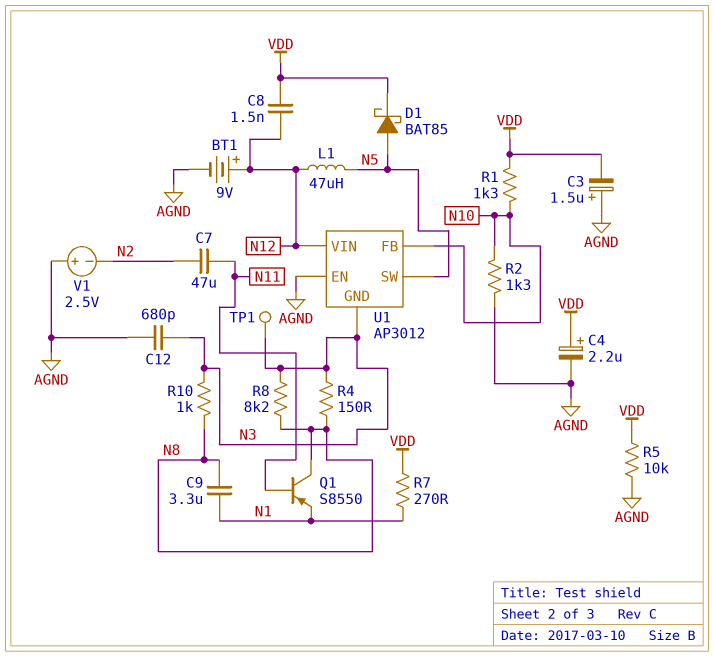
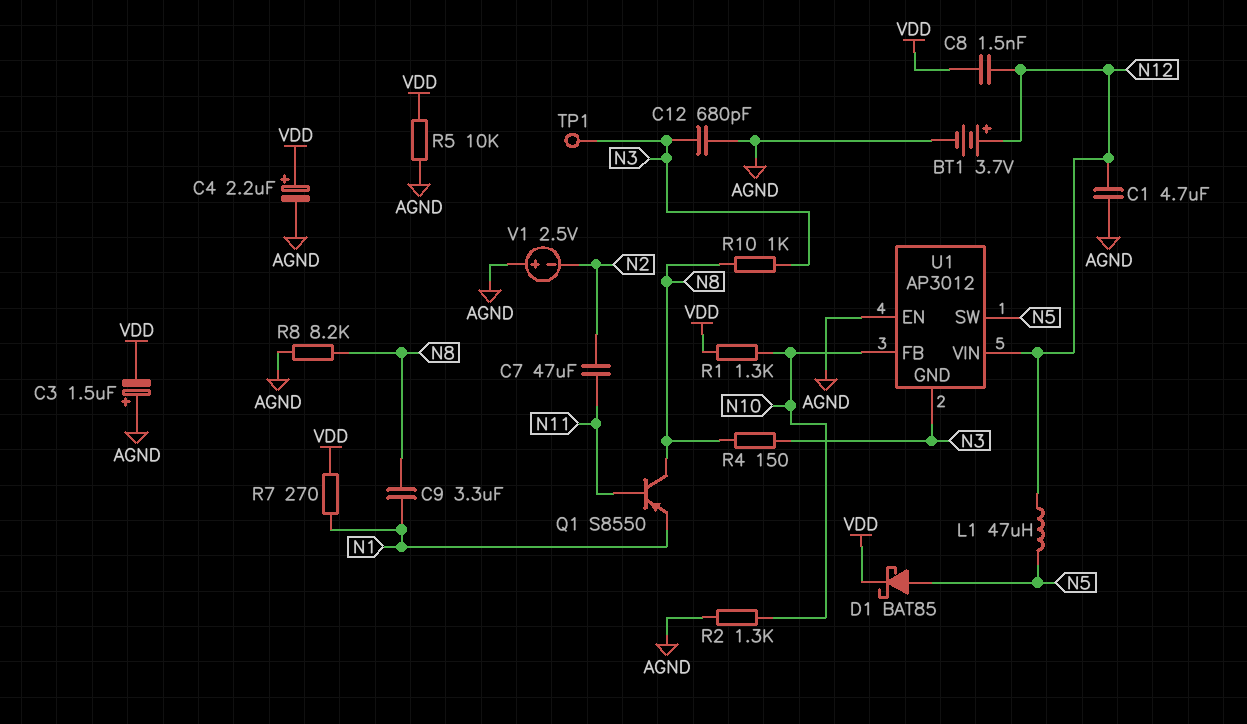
BT1: 9V (plus N12, minus AGND) -> 3.7V (plus N12, minus AGND)
C1: none -> 4.7uF (AGND, N12)
R8: 8.2k (N3, N8) -> 8.2k (AGND, N8)

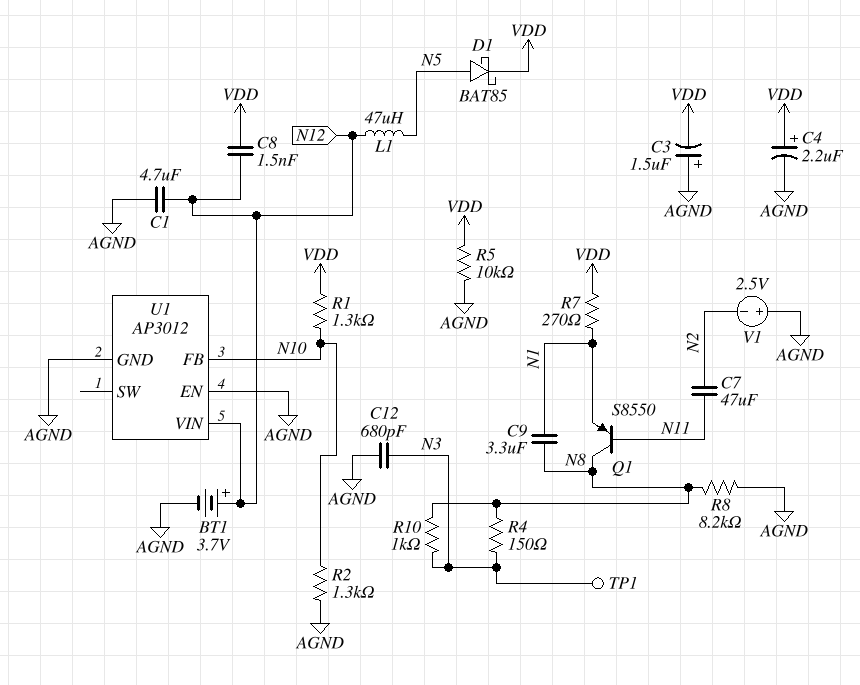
U1 pin GND: N3 -> AGND
U1 pin SW: N5 -> none

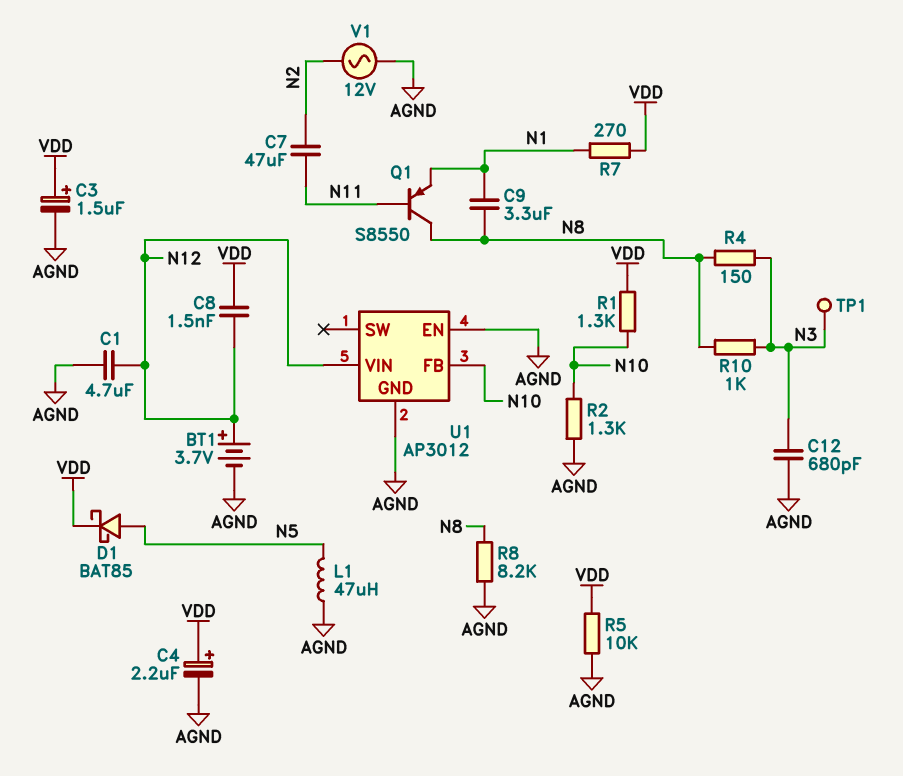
C3: 1.5uF (plus AGND, minus VDD) -> 1.5uF (plus VDD, minus AGND)
L1: 47uH (N5, N12) -> 47uH (AGND, N5)
V1: 2.5V (plus AGND, minus N2) -> AC 12V (AGND, N2)

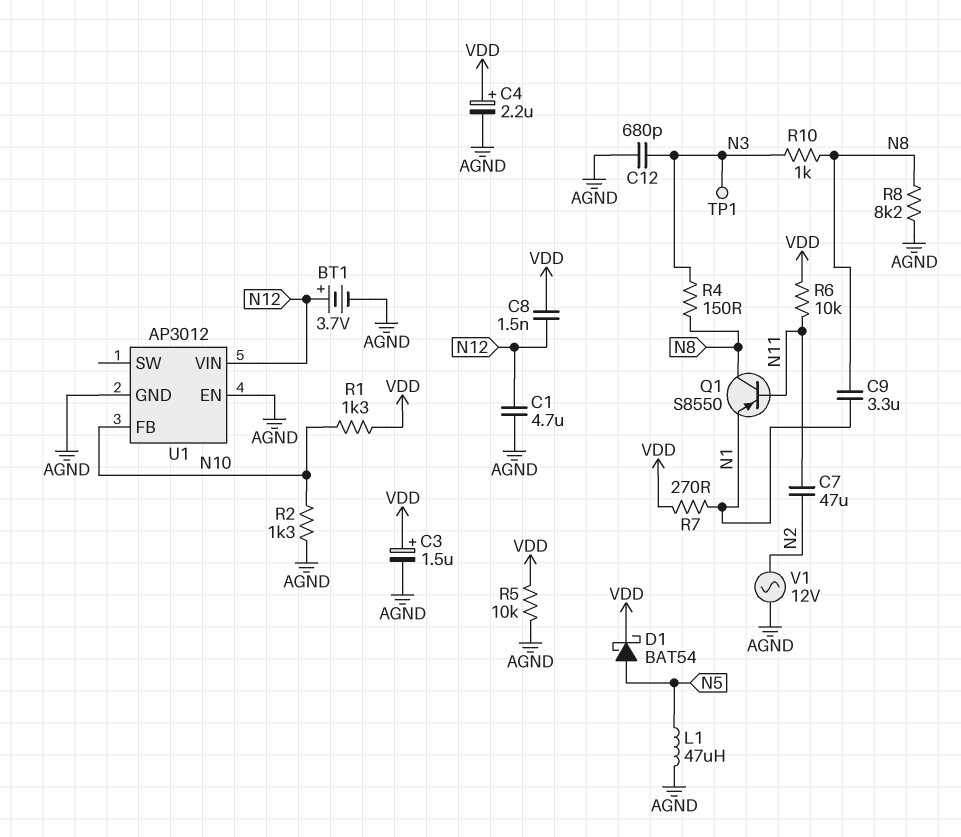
D1: schottky BAT85 (A N5, K VDD) -> schottky BAT54 (A N5, K VDD)
R6: none -> 10k (N11, VDD)

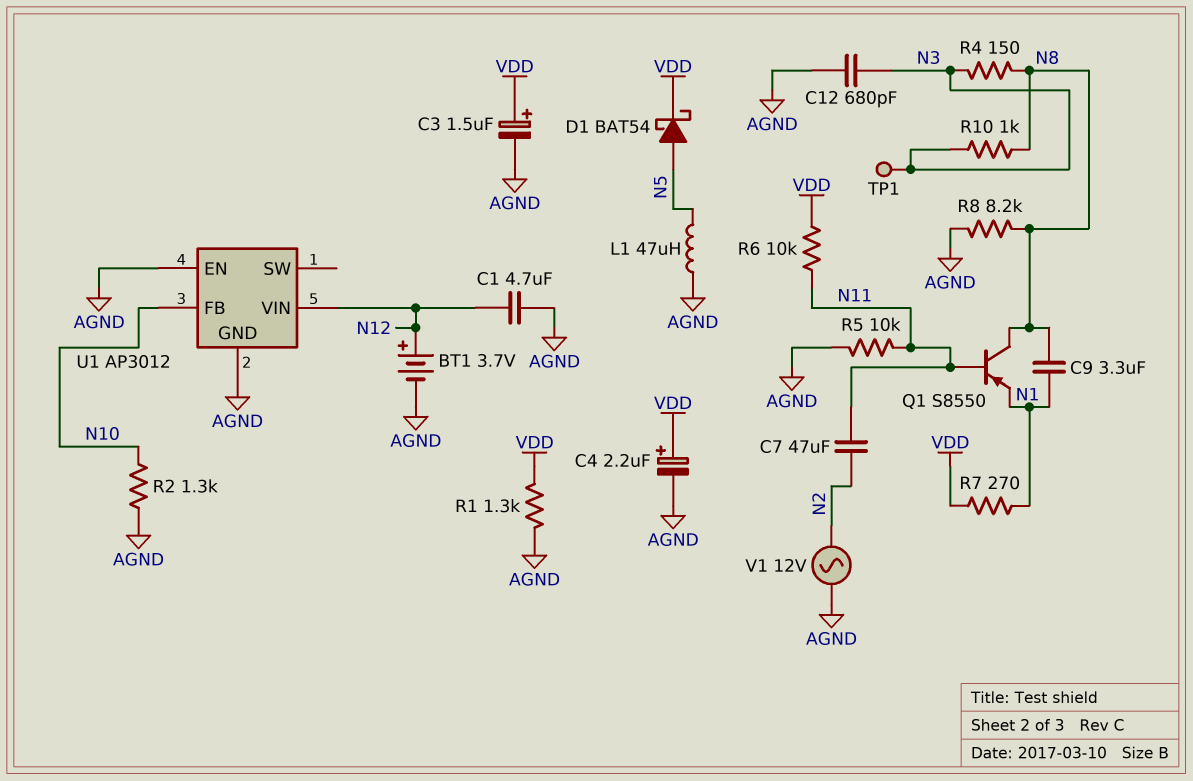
C8: 1.5nF (N12, VDD) -> none
R1: 1.3k (N10, VDD) -> 1.3k (AGND, VDD)
R5: 10k (AGND, VDD) -> 10k (AGND, N11)

